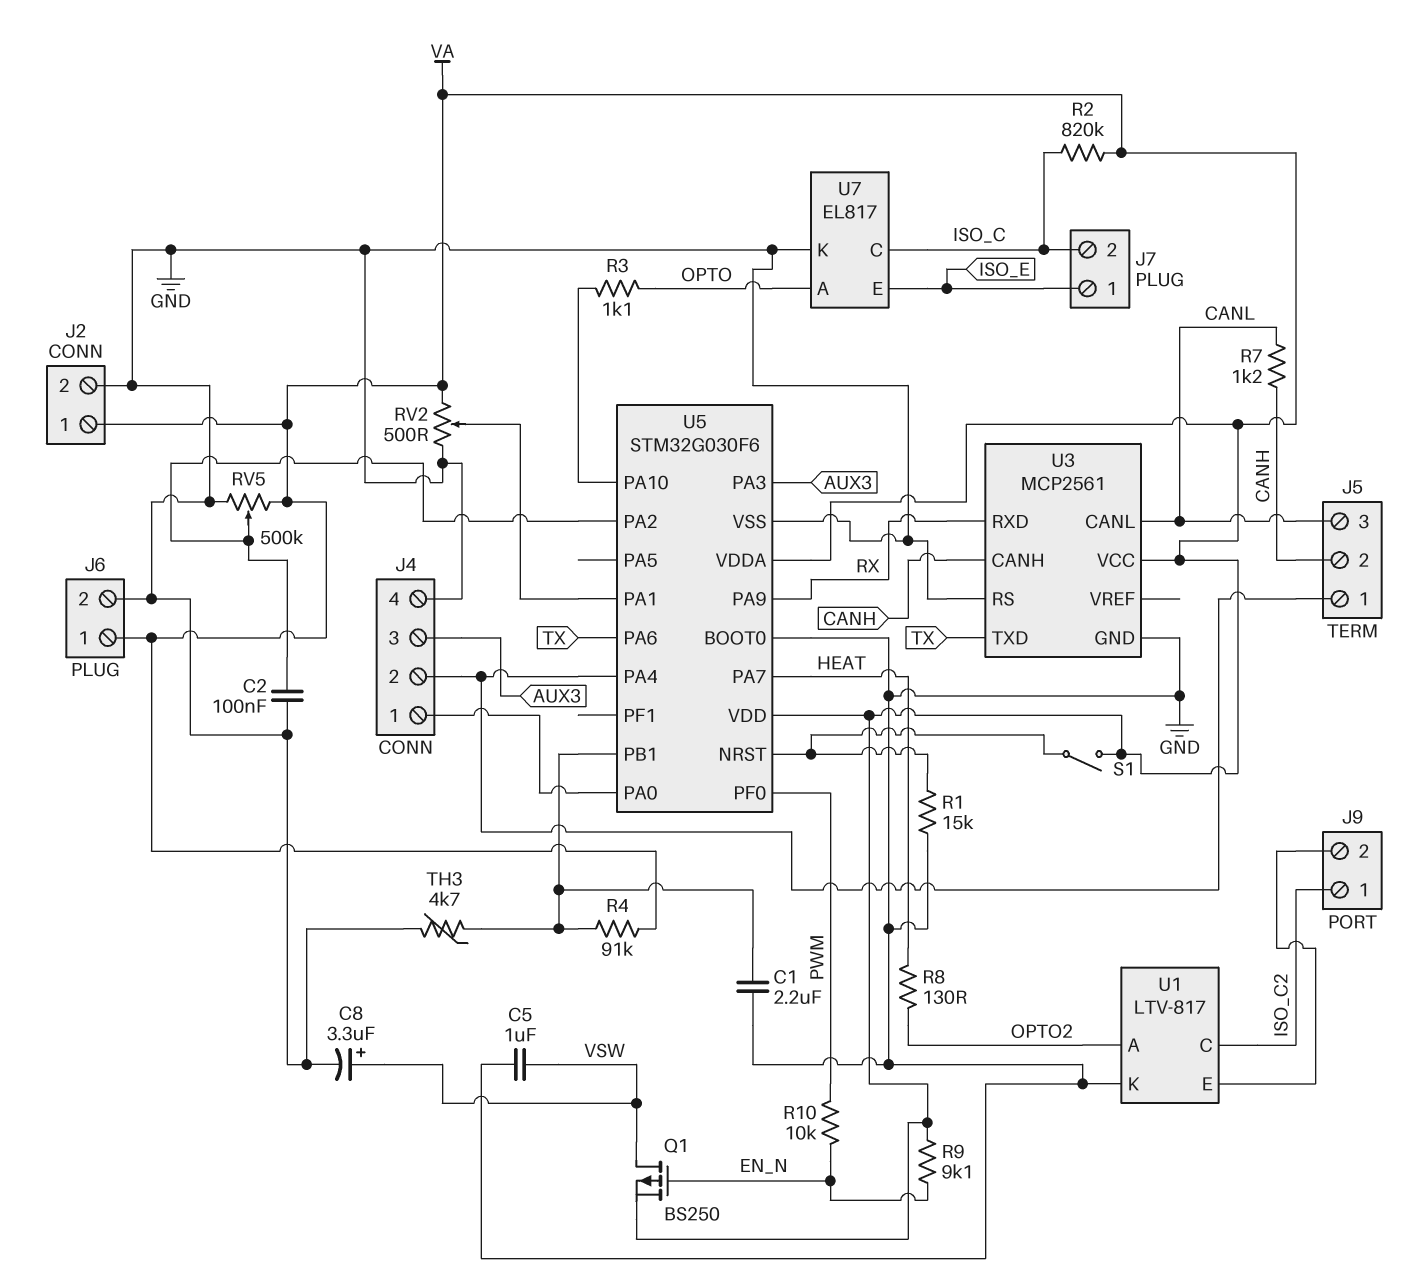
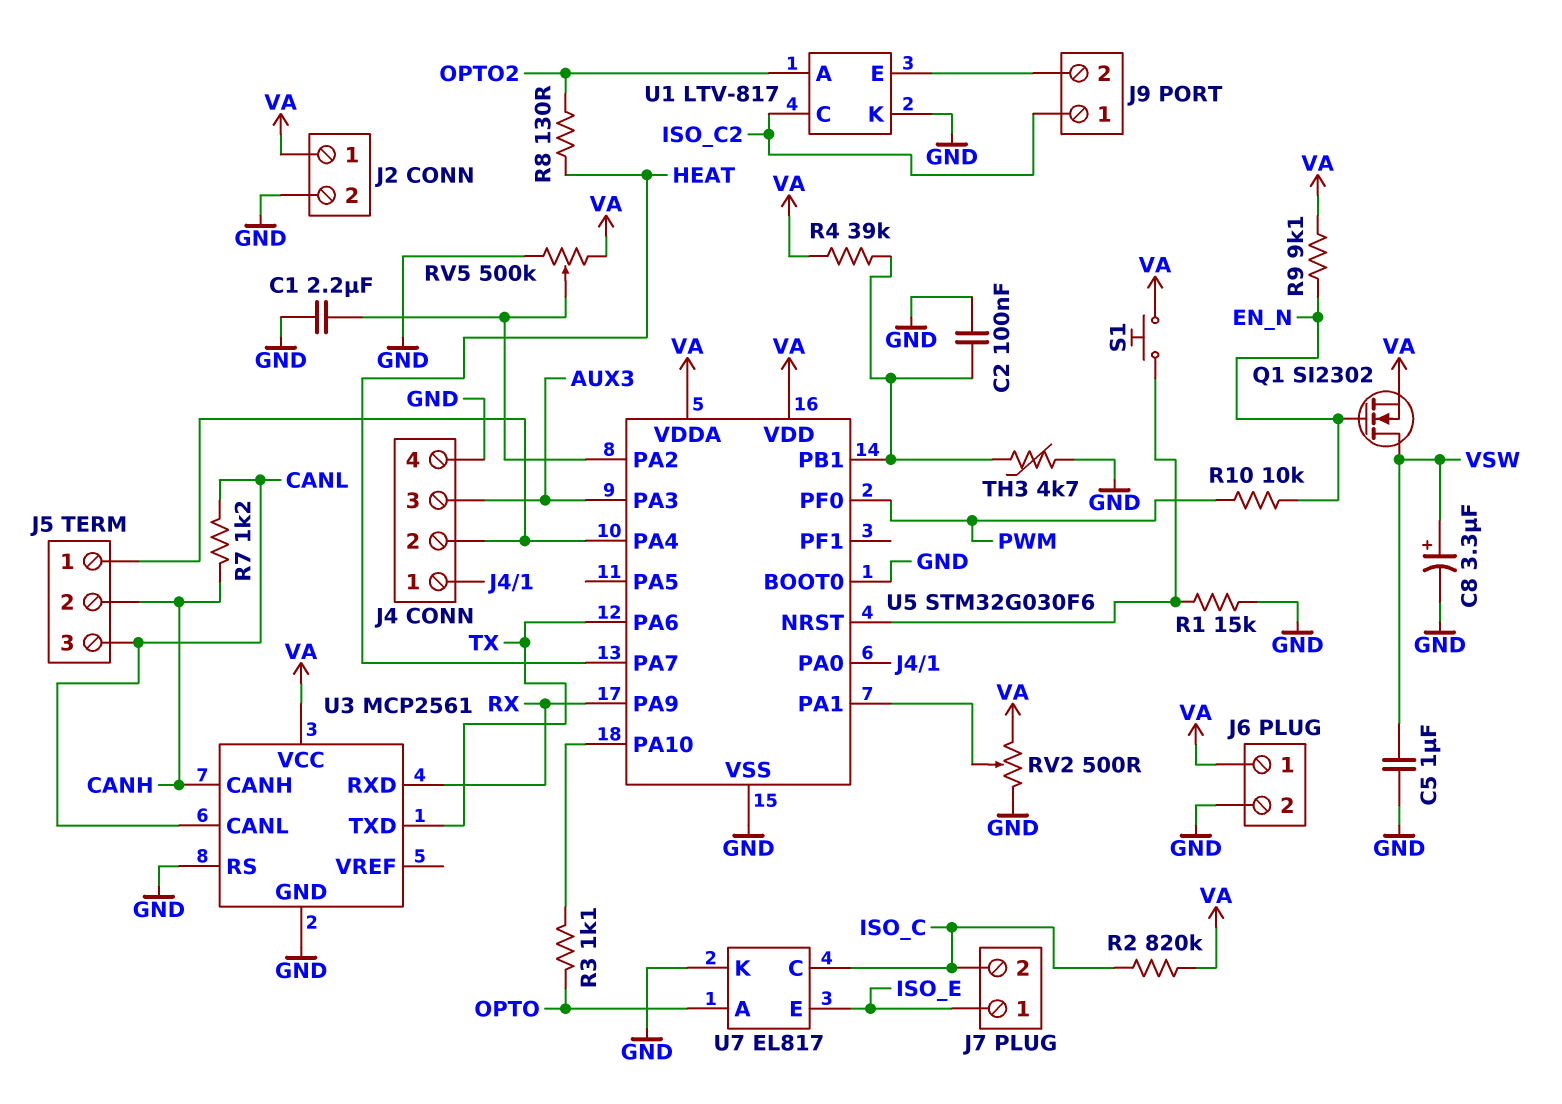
C1: 2.2uF (GND, U5/PB1) -> 2.2uF (GND, U5/PA2)
C2: 100nF (GND, U5/PA2) -> 100nF (GND, U5/PB1)
Q1: PMOS BS250 (G EN_N, D VSW, S VA) -> NMOS SI2302 (G EN_N, D VSW, S VA)
R4: 91k (U5/PB1, VA) -> 39k (U5/PB1, VA)
S1: switch (U5/NRST, VA) -> button (U5/NRST, VA)

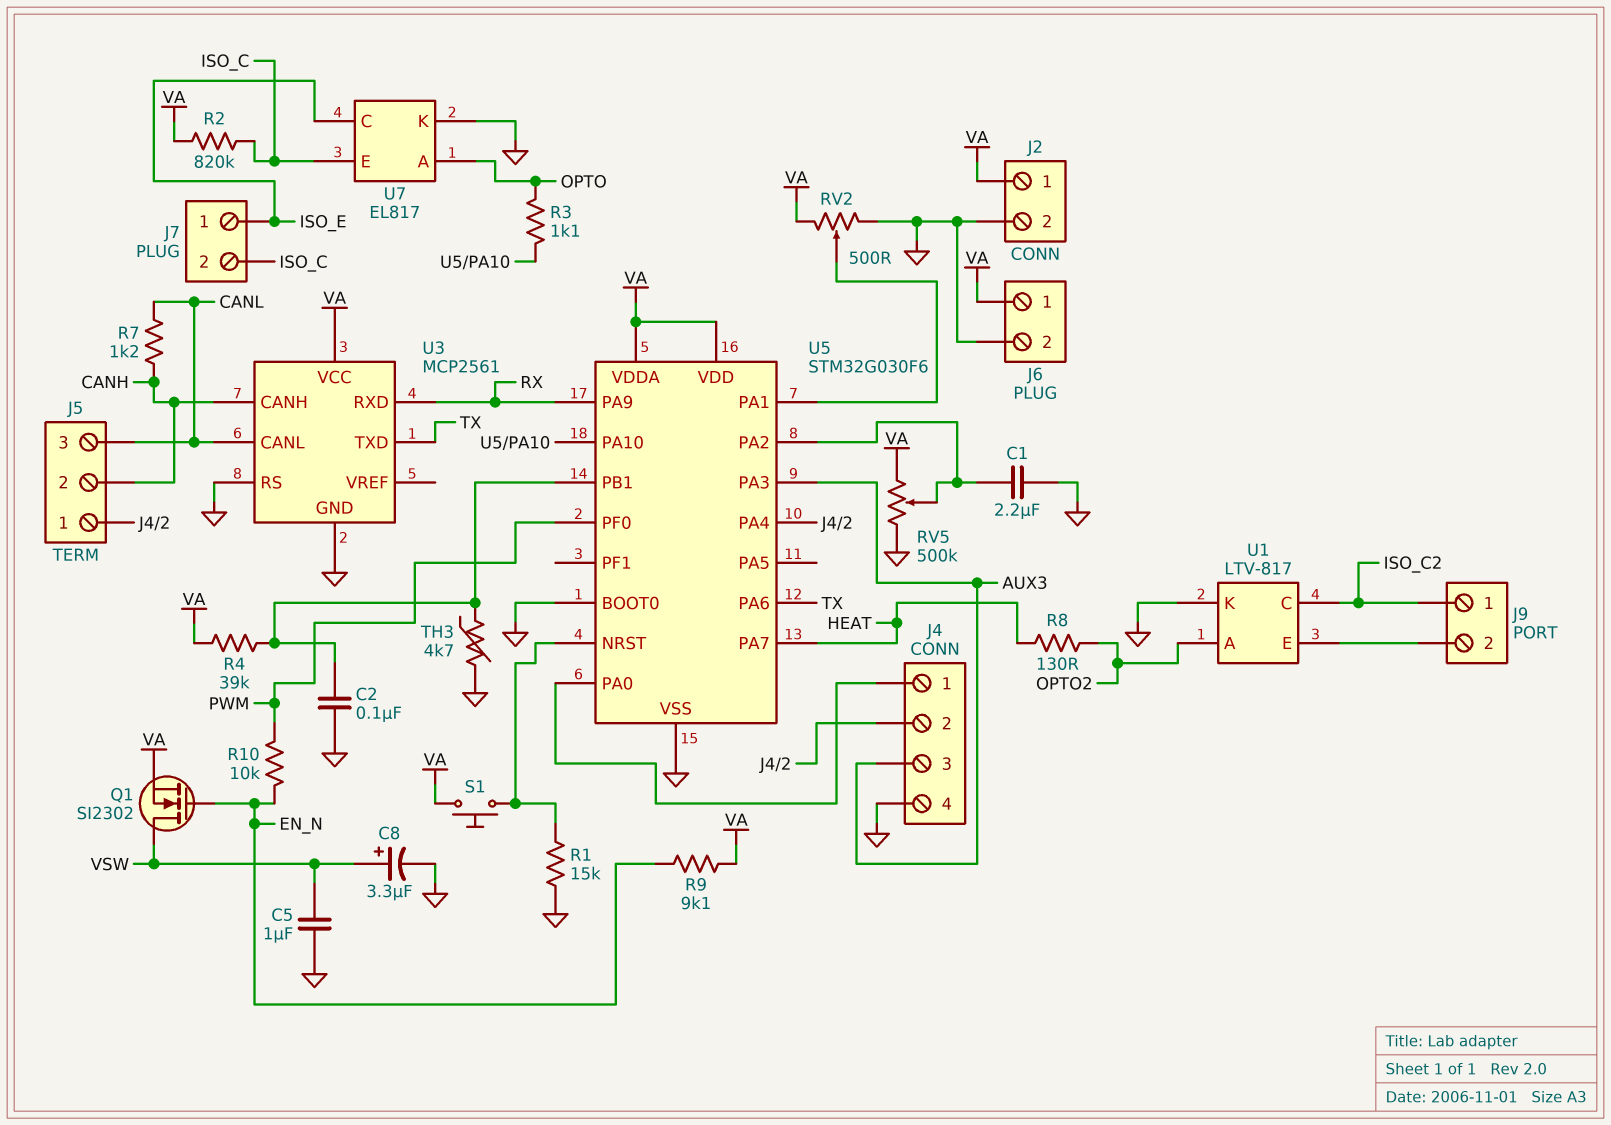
U7 pin C: ISO_C -> ISO_E
U7 pin E: ISO_E -> ISO_C

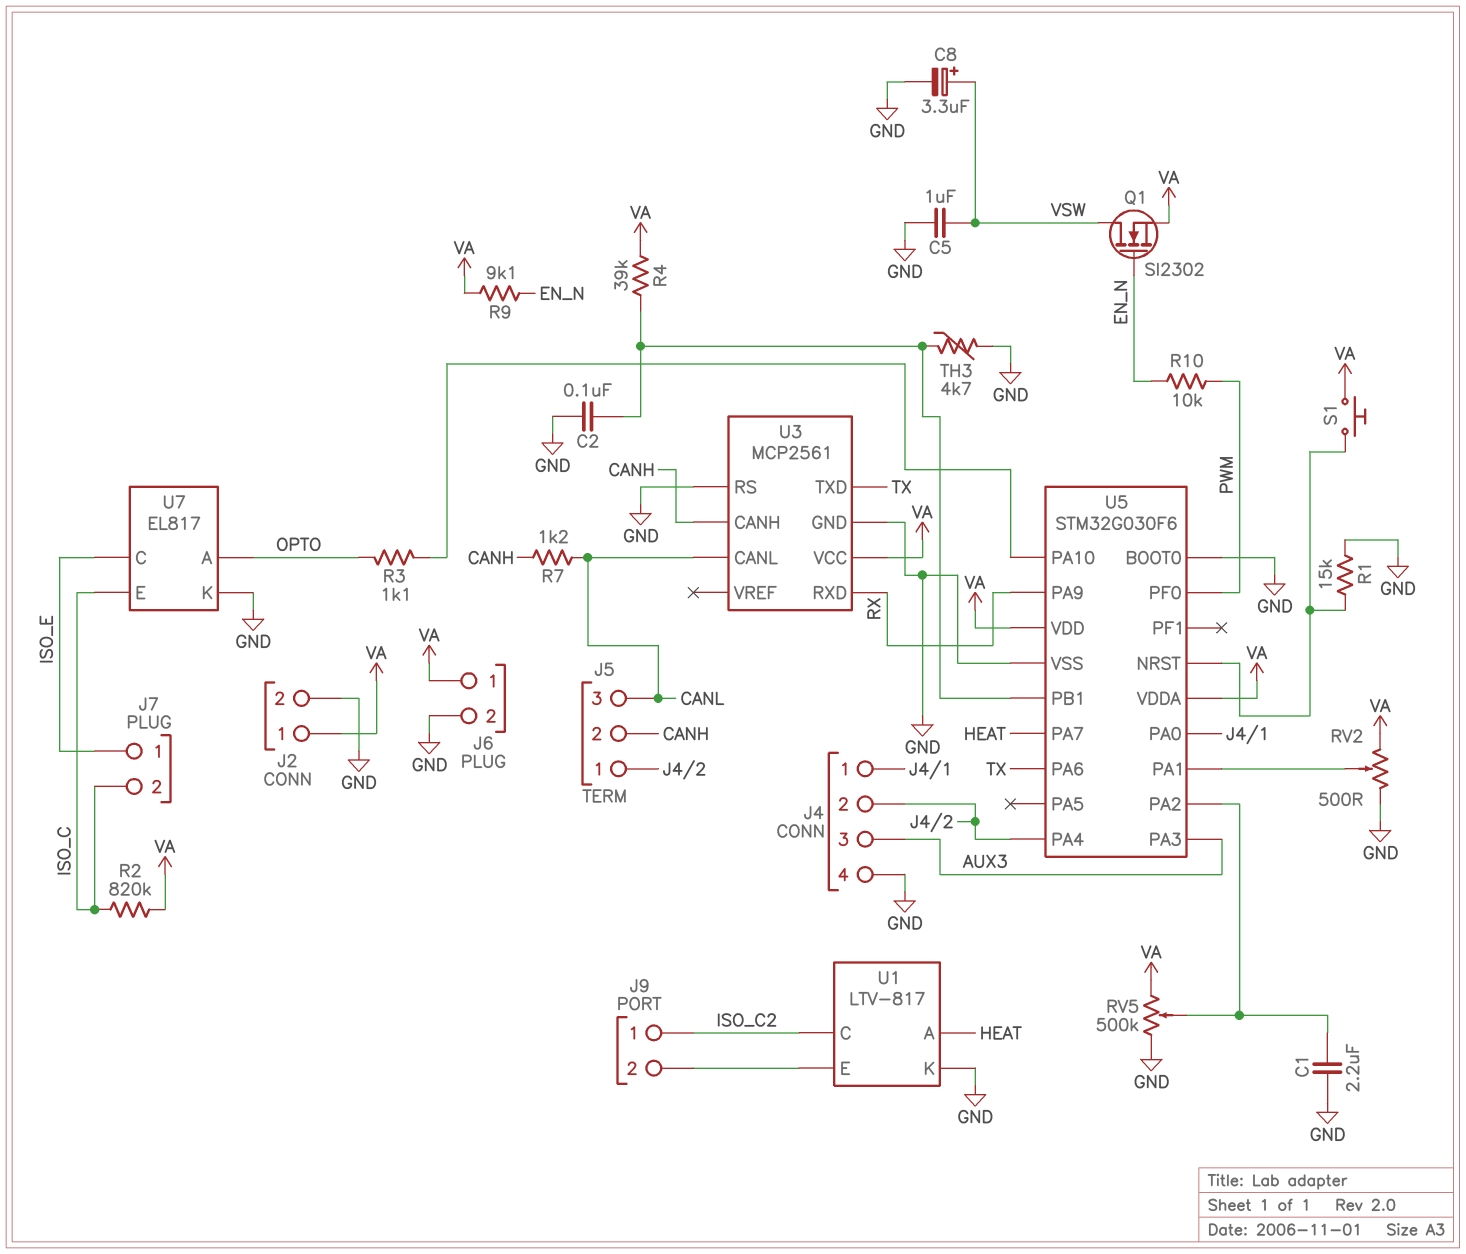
R8: 130 (HEAT, OPTO2) -> none
U1 pin A: OPTO2 -> HEAT

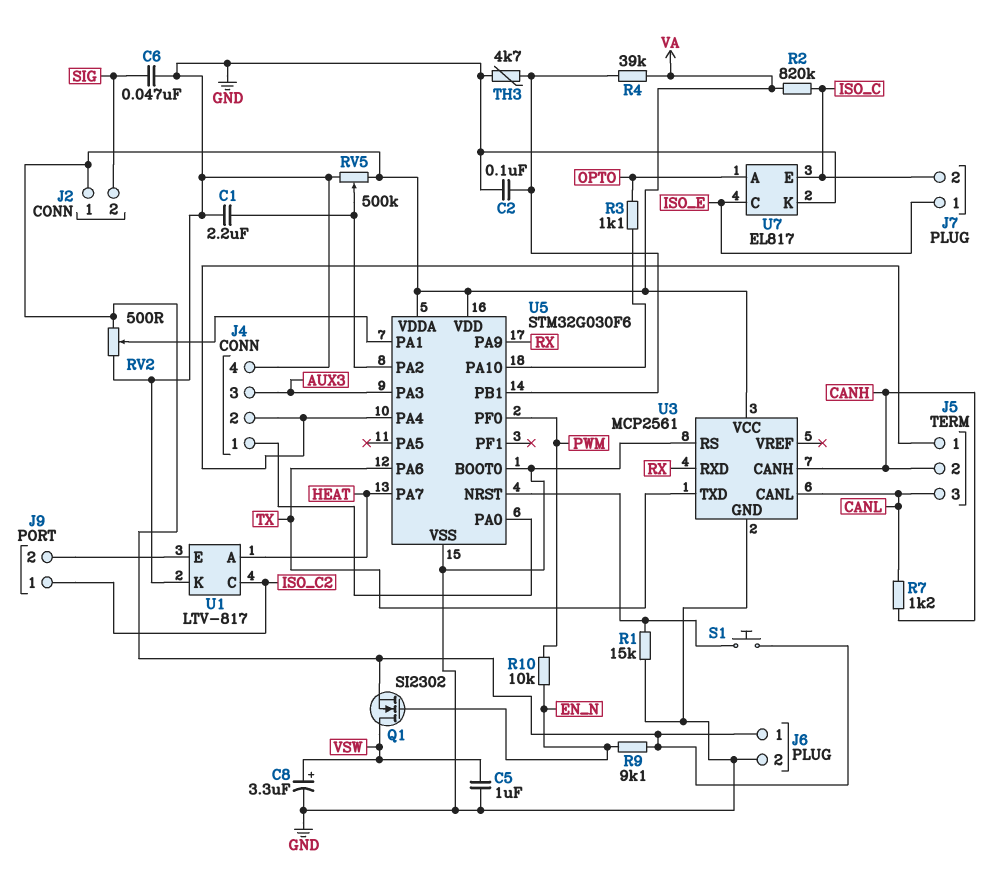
C6: none -> 47nF (GND, SIG)
J2 pin 2: GND -> SIG

